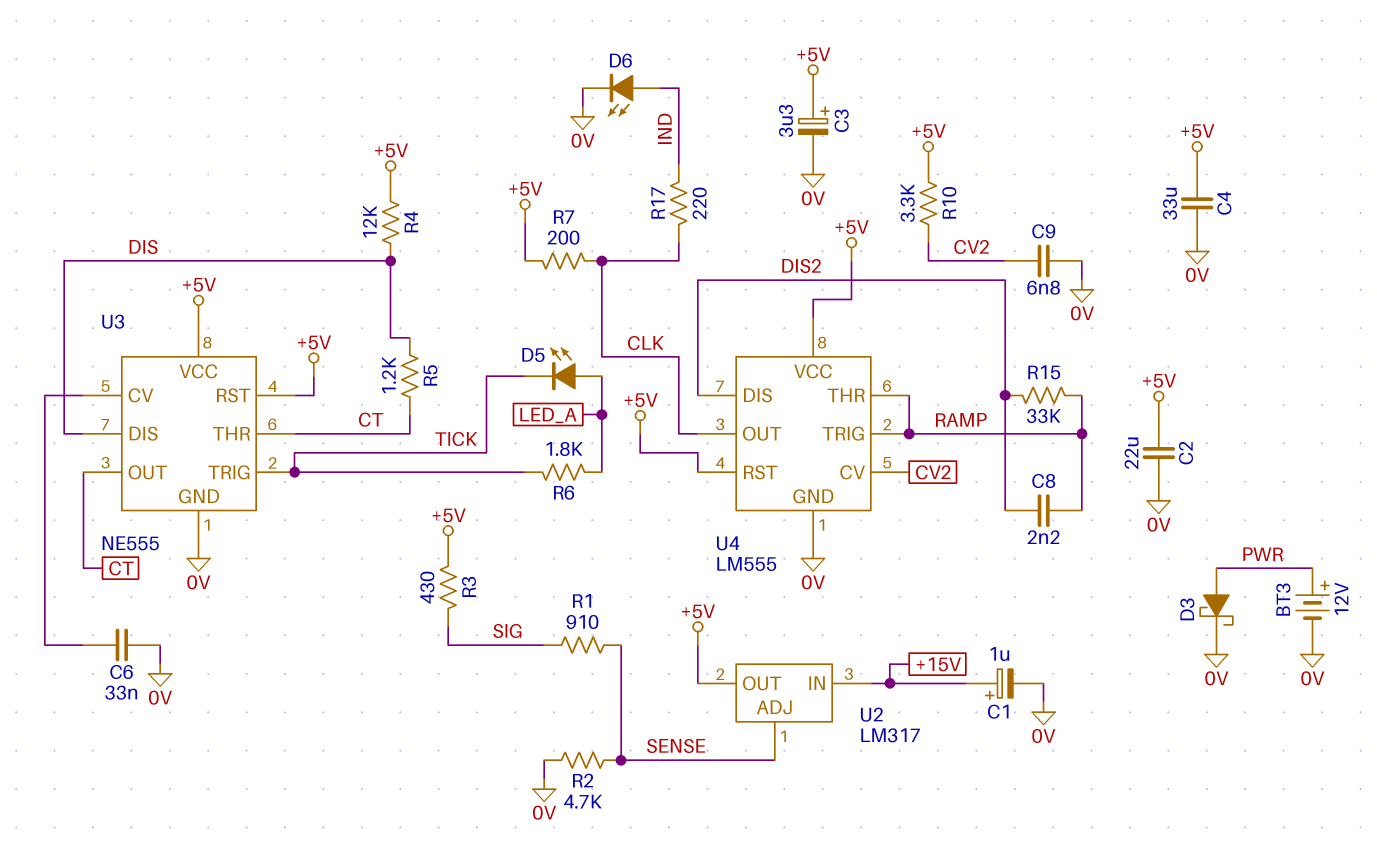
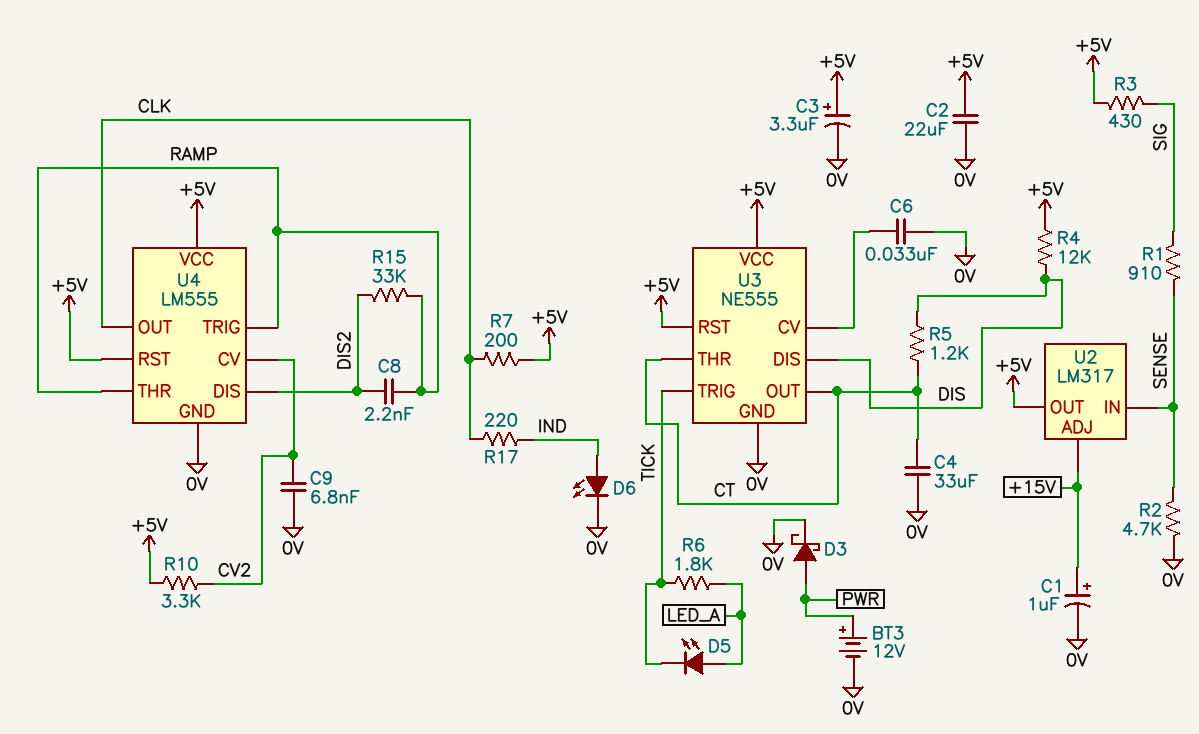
C4: 33uF (+5V, 0V) -> 33uF (0V, CT)
U2 pin ADJ: SENSE -> +15V
U2 pin IN: +15V -> SENSE

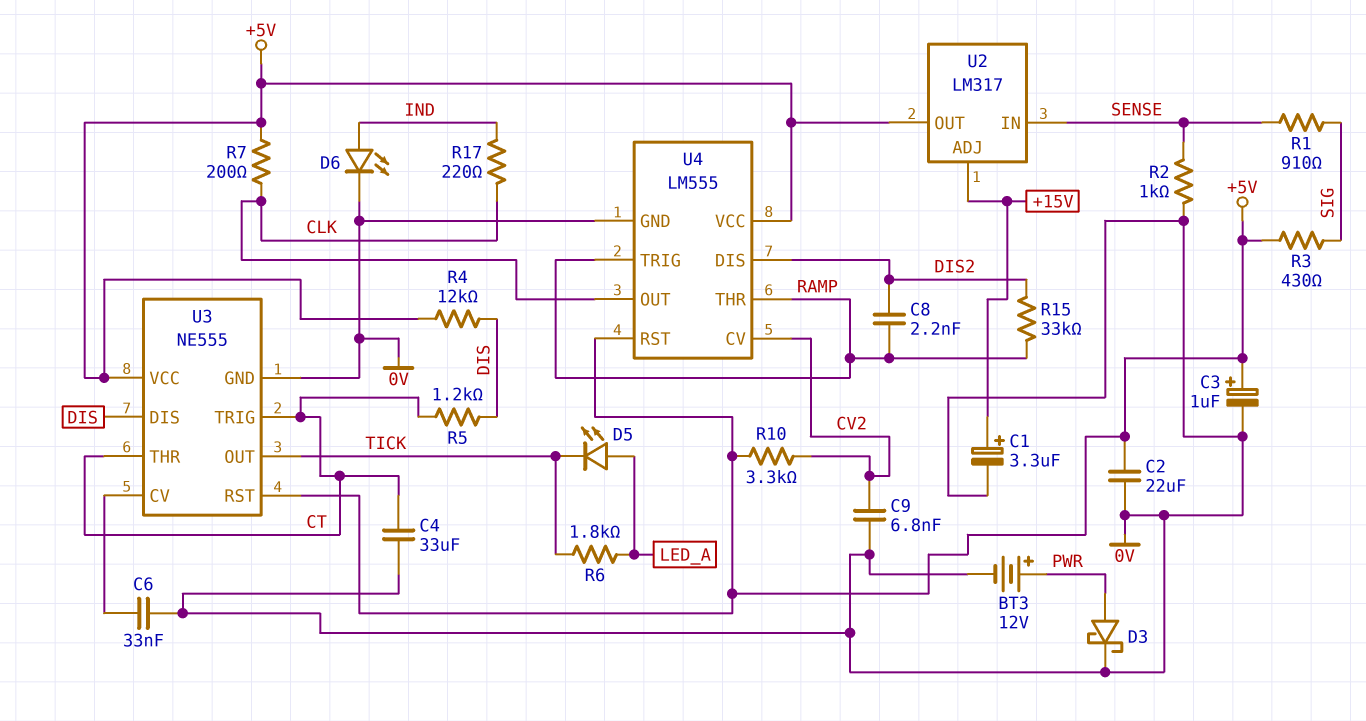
C1: 1uF (plus +15V, minus 0V) -> 3.3uF (plus +15V, minus 0V)
C3: 3.3uF (plus +5V, minus 0V) -> 1uF (plus +5V, minus 0V)
R2: 4.7k (0V, SENSE) -> 1k (0V, SENSE)
U3 pin OUT: CT -> TICK
U3 pin TRIG: TICK -> CT

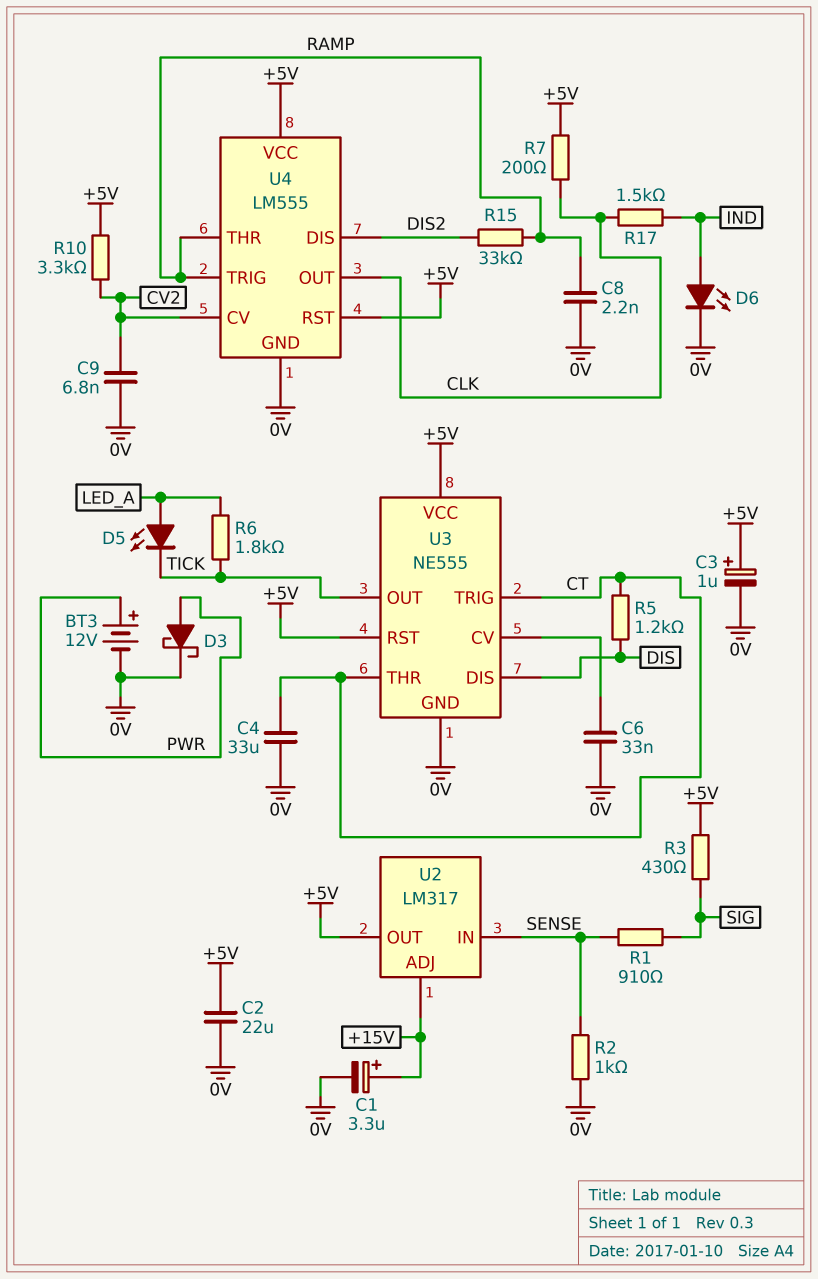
C8: 2.2nF (DIS2, RAMP) -> 2.2nF (0V, RAMP)
R4: 12k (+5V, DIS) -> none
R17: 220 (CLK, IND) -> 1.5k (CLK, IND)

